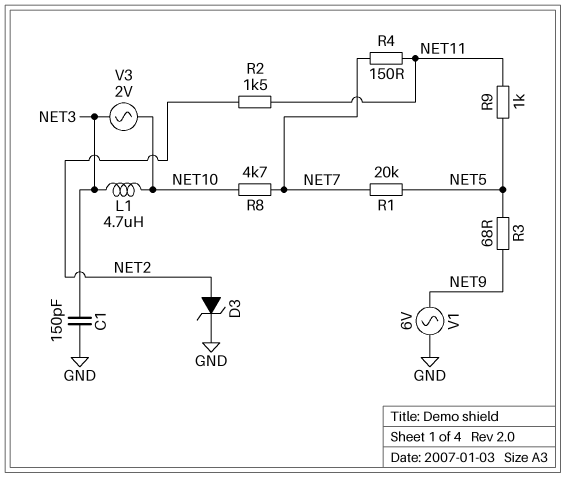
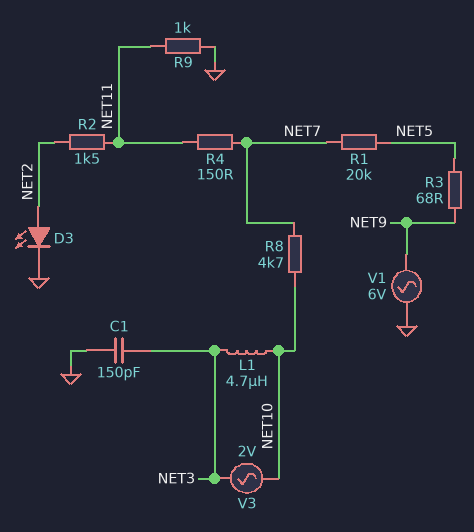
D3: zener (A NET2, K GND) -> LED (A NET2, K GND)
R9: 1k (NET5, NET11) -> 1k (GND, NET11)

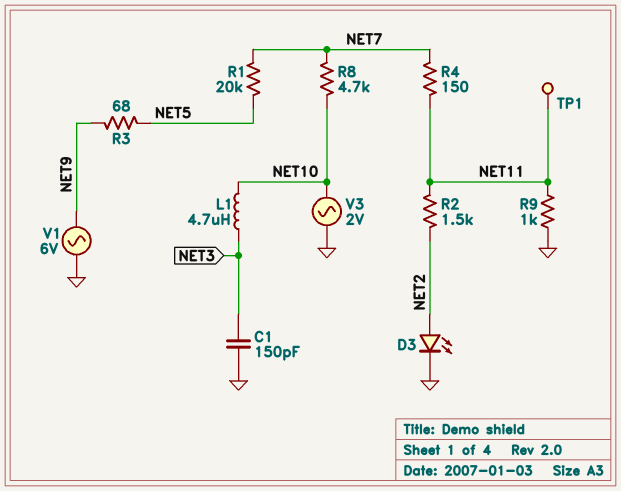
TP1: none -> test point (NET11)
V3: AC 2V (NET3, NET10) -> AC 2V (GND, NET10)

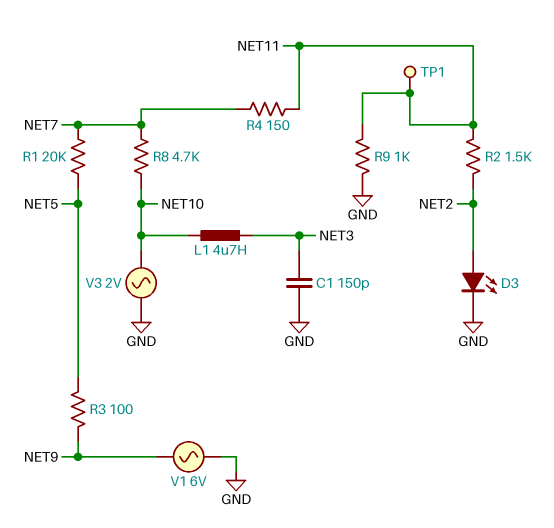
R3: 68 (NET5, NET9) -> 100 (NET5, NET9)

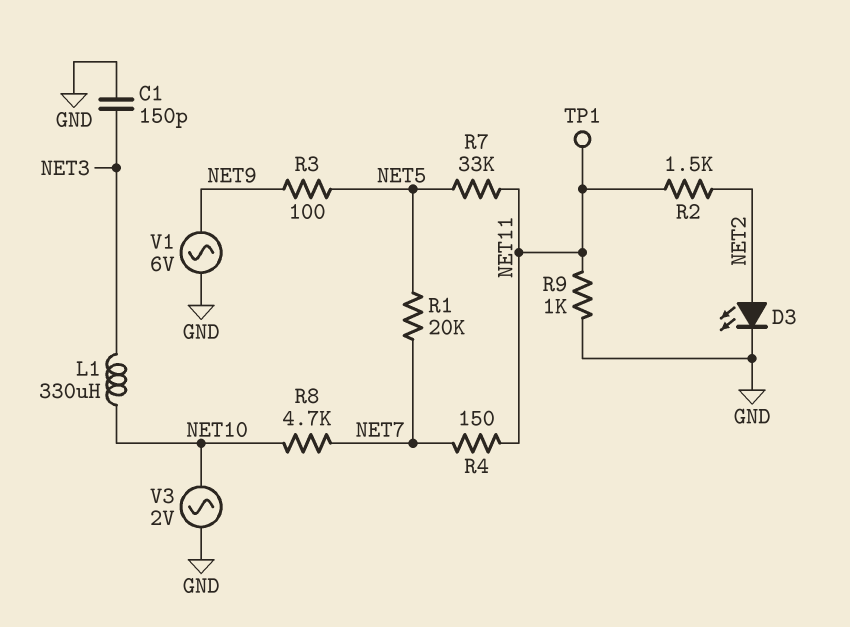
L1: 4.7uH (NET3, NET10) -> 330uH (NET3, NET10)
R7: none -> 33k (NET5, NET11)

